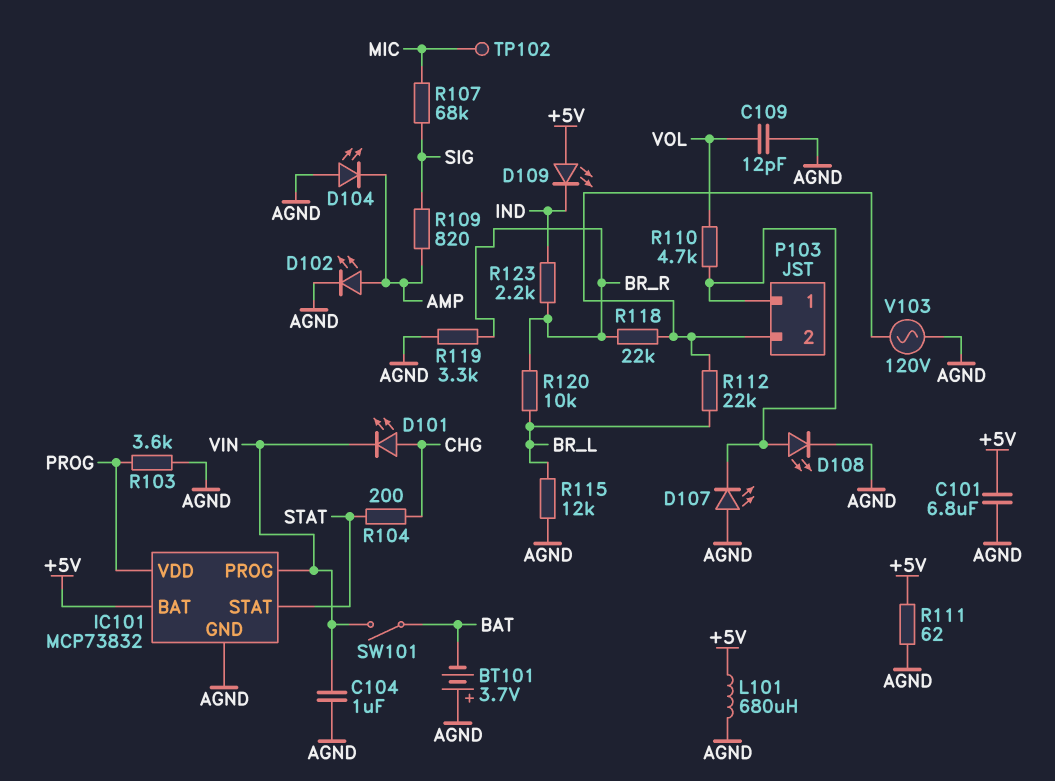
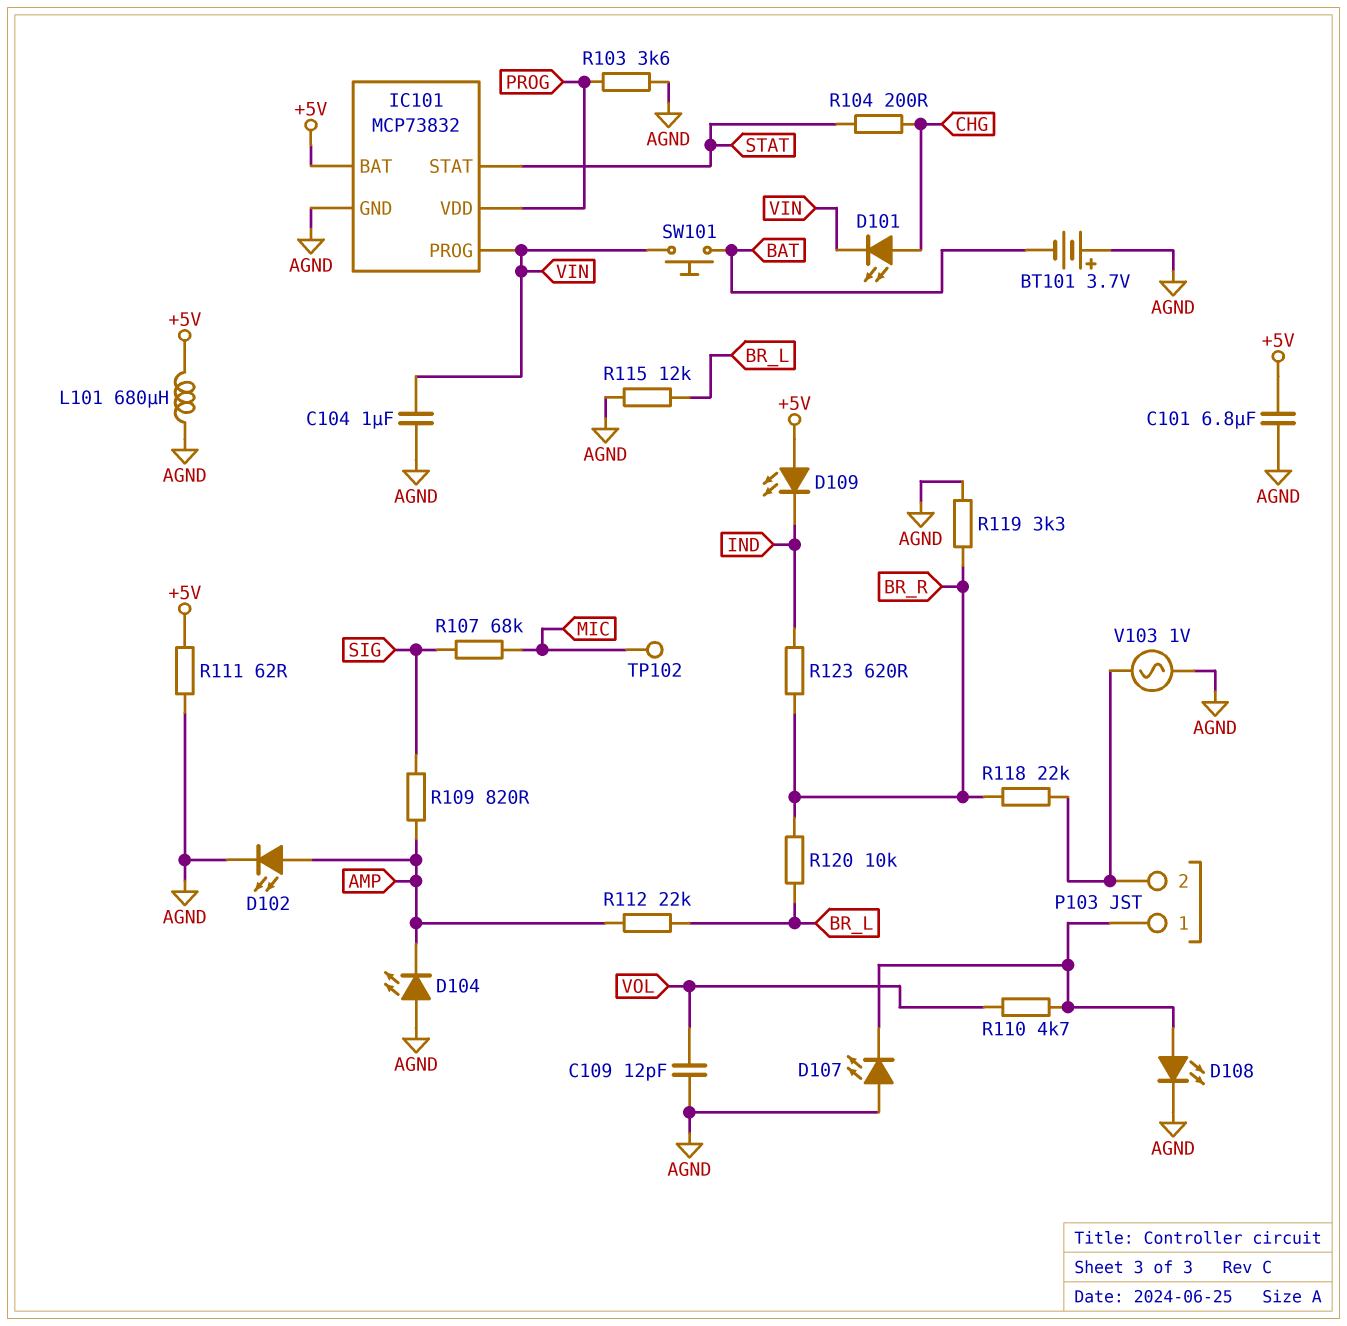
R112: 22k (BR_L, P103/2) -> 22k (AMP, BR_L)
R123: 2.2k (BR_R, IND) -> 620 (BR_R, IND)
SW101: switch (BAT, VIN) -> button (BAT, VIN)
V103: AC 120V (AGND, P103/2) -> AC 1V (AGND, P103/2)

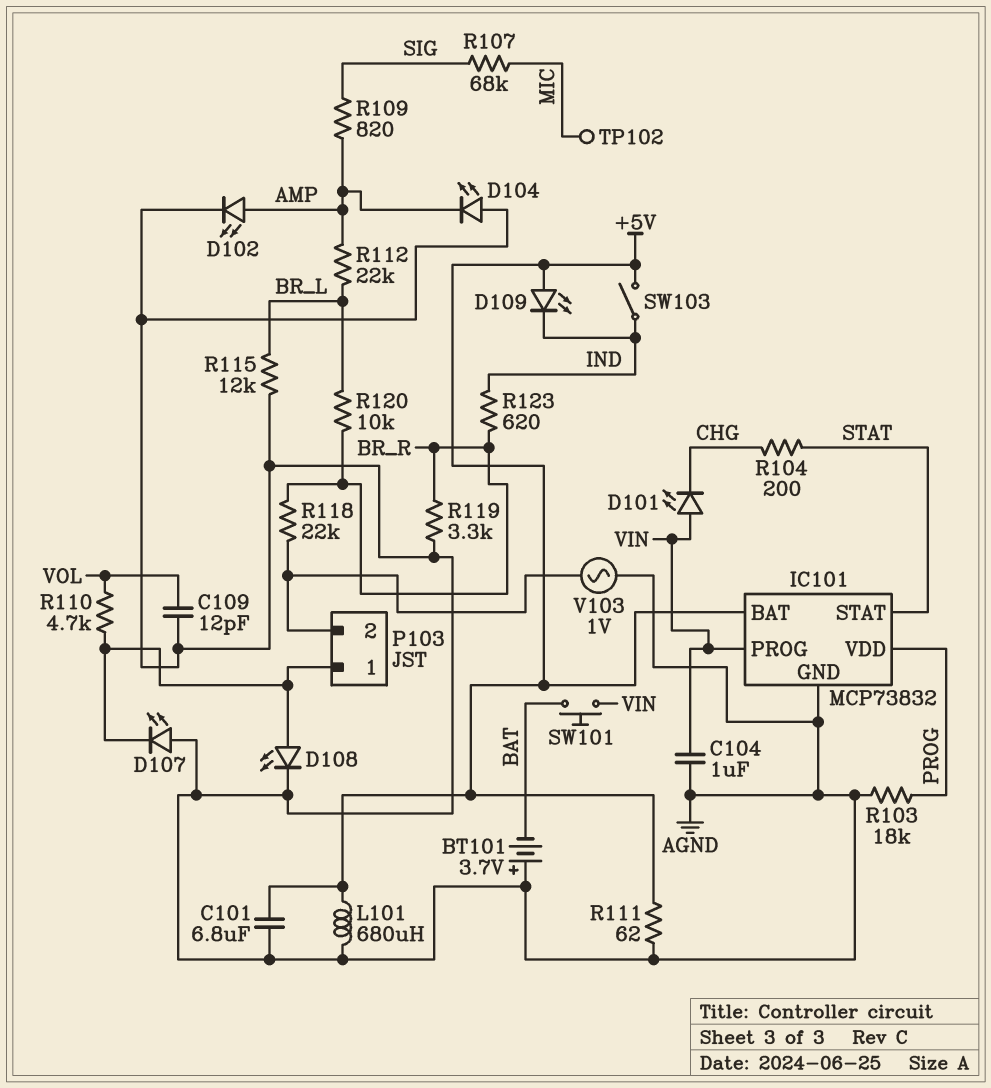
D101: LED (A CHG, K VIN) -> LED (A VIN, K CHG)
R103: 3.6k (AGND, PROG) -> 18k (AGND, PROG)
SW103: none -> switch (+5V, IND)

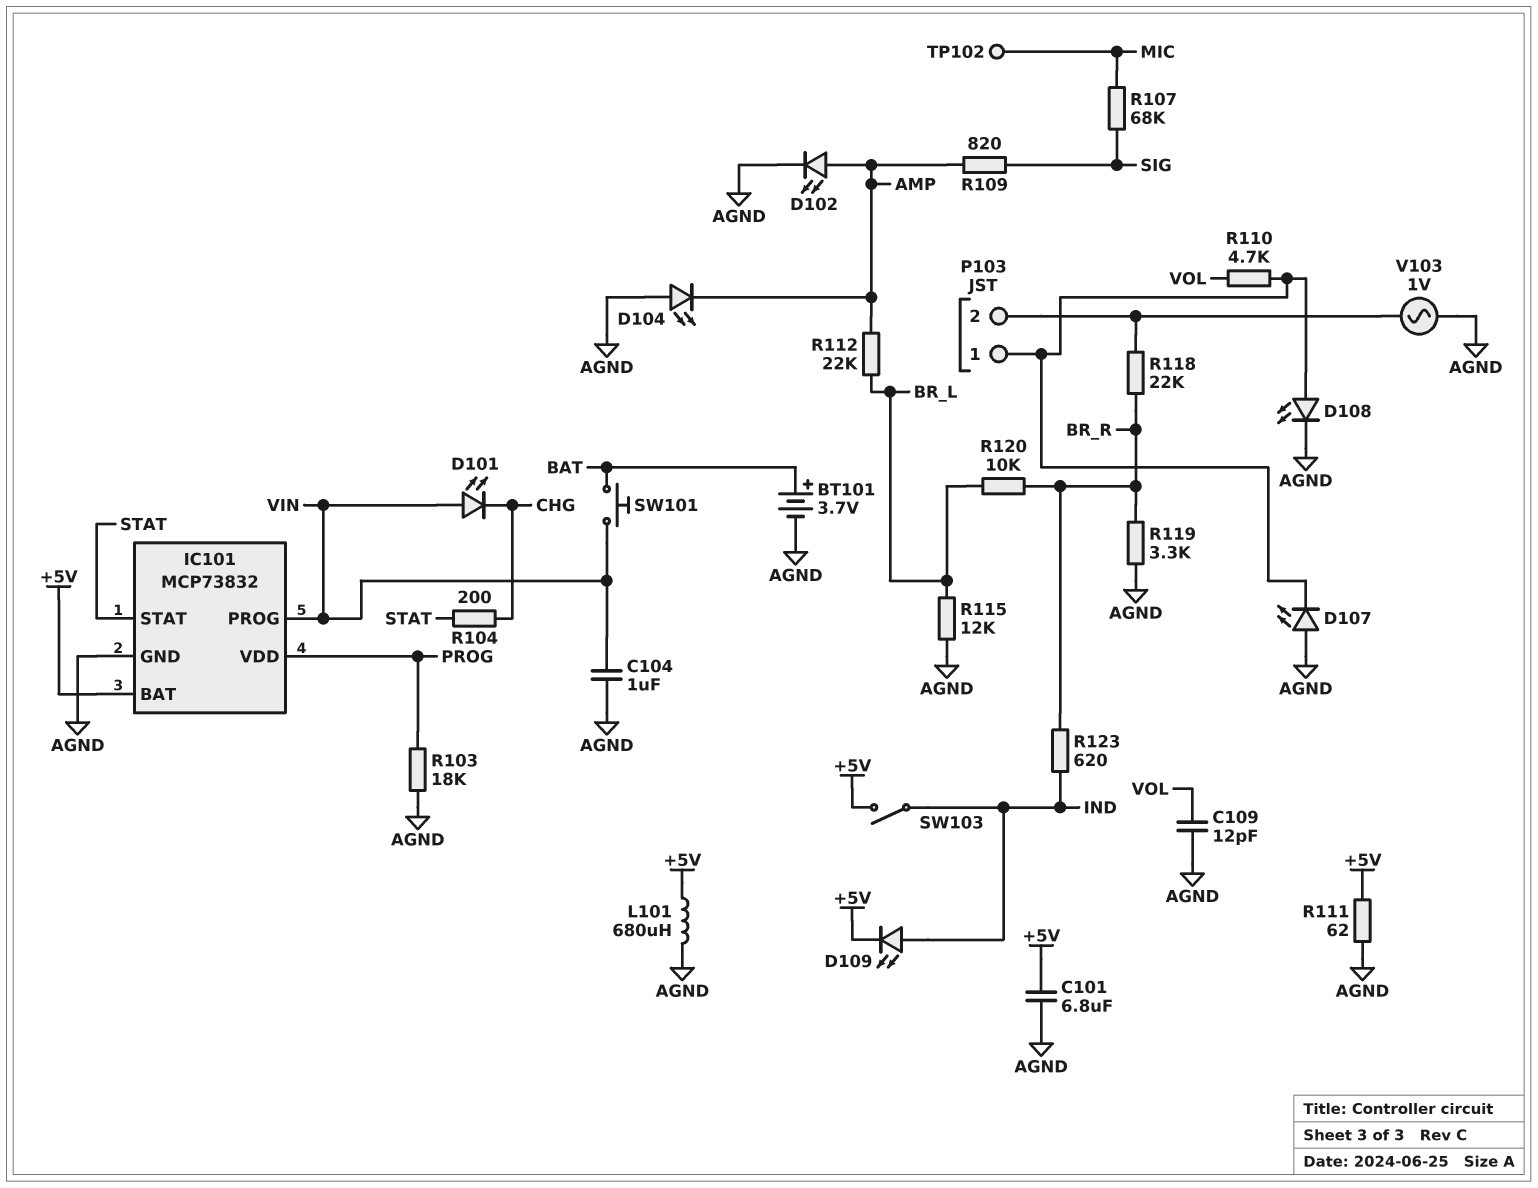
BT101: 3.7V (plus AGND, minus BAT) -> 3.7V (plus BAT, minus AGND)
D109: LED (A +5V, K IND) -> LED (A IND, K +5V)

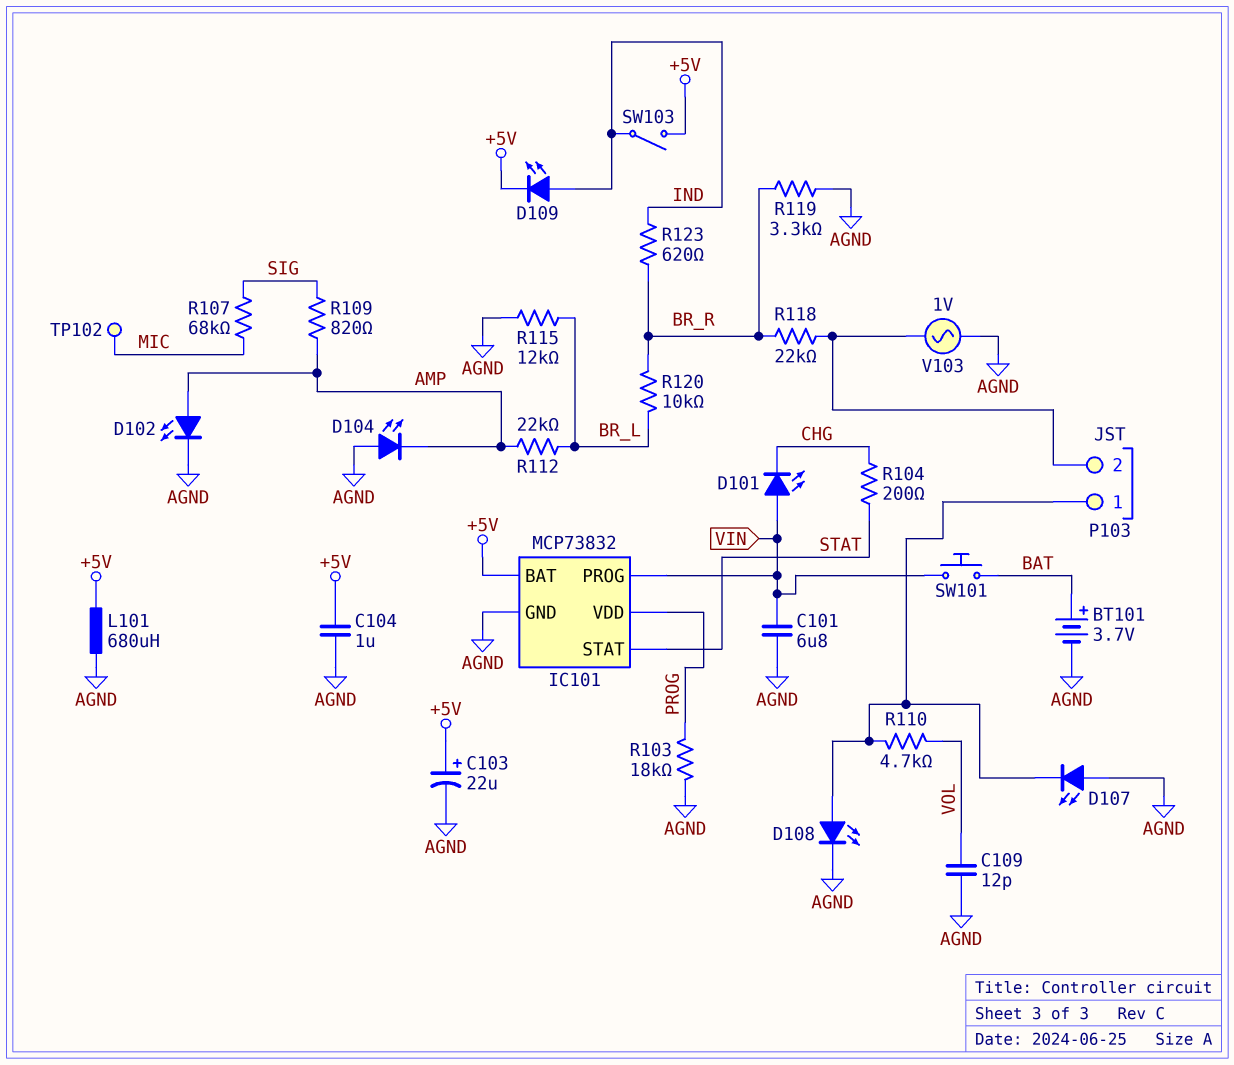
C101: 6.8uF (+5V, AGND) -> 6.8uF (AGND, VIN)
C103: none -> 22uF (plus +5V, minus AGND)
C104: 1uF (AGND, VIN) -> 1uF (+5V, AGND)
R111: 62 (+5V, AGND) -> none

